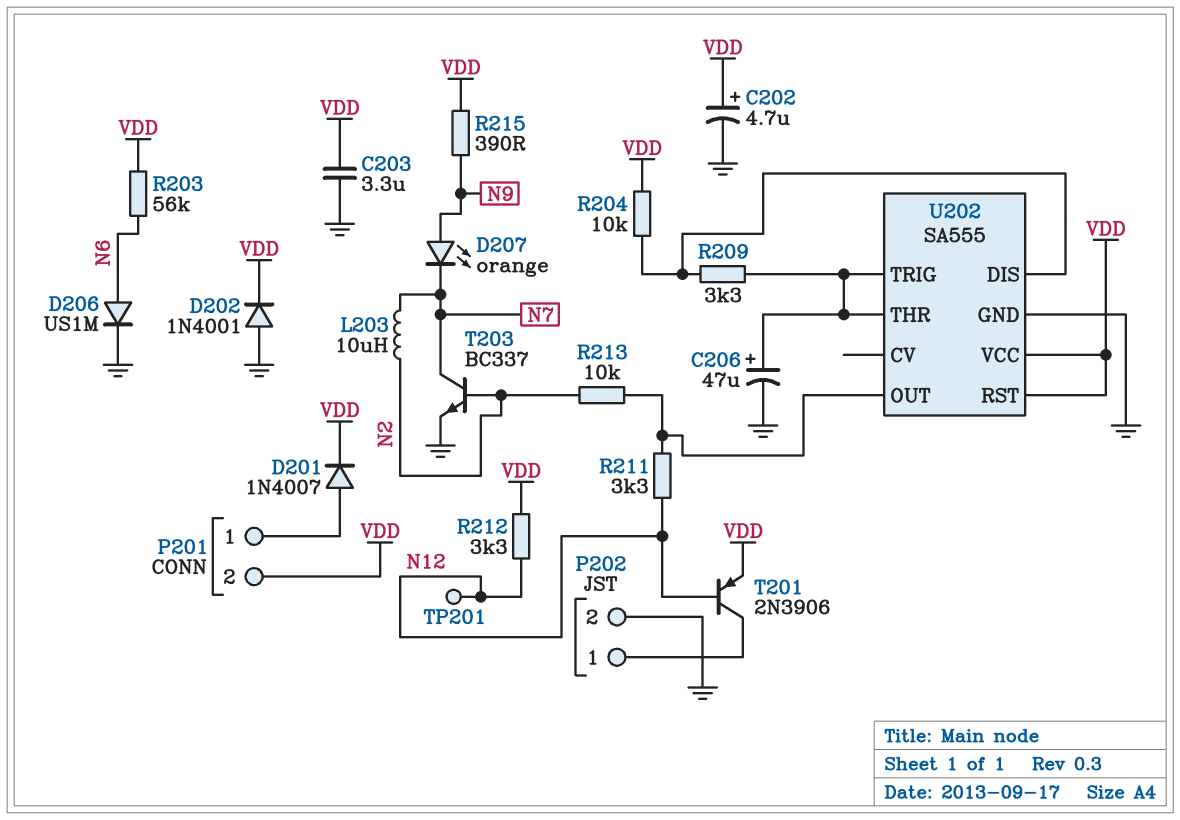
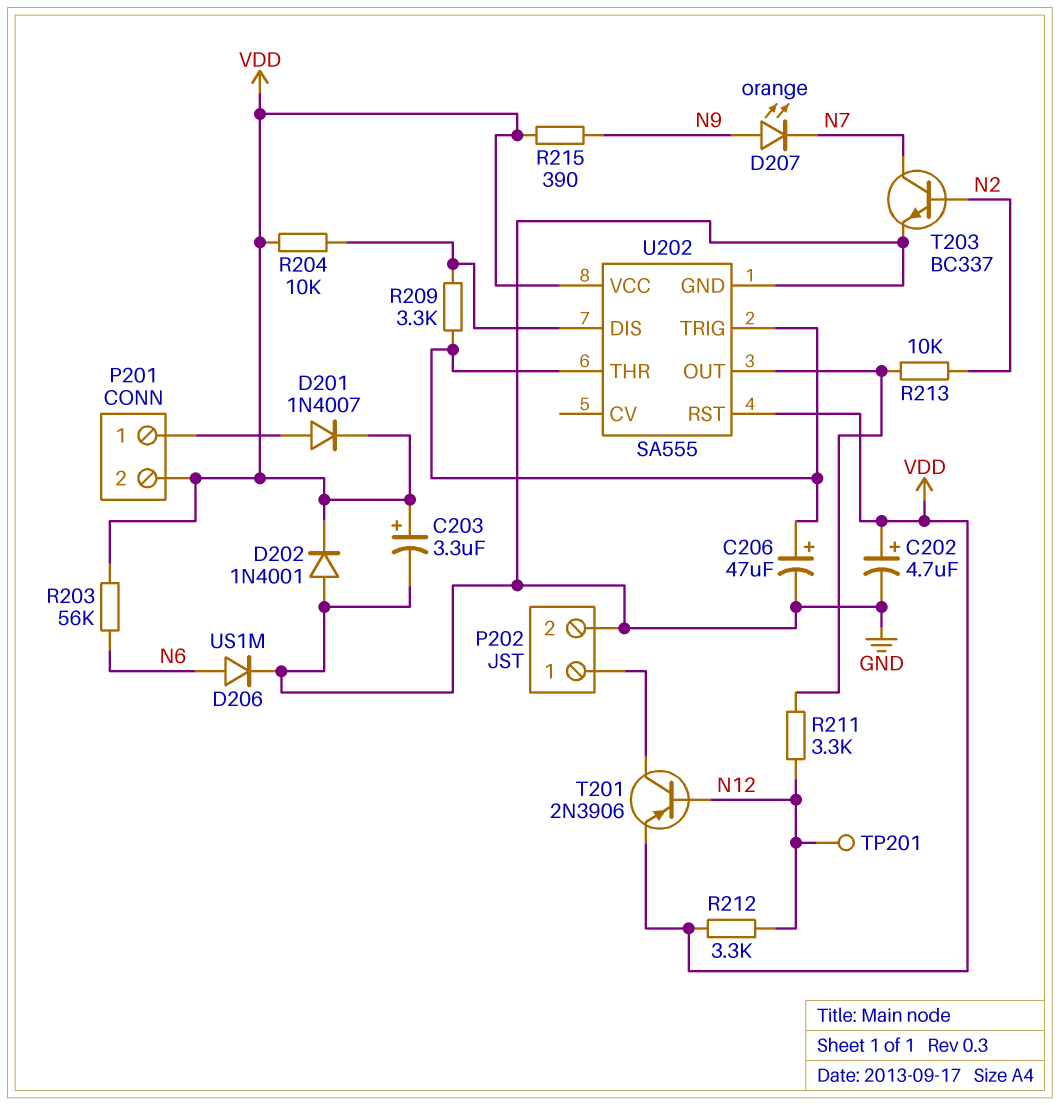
C203: 3.3uF (GND, VDD) -> 3.3uF (plus VDD, minus GND)
L203: 10uH (N2, N7) -> none

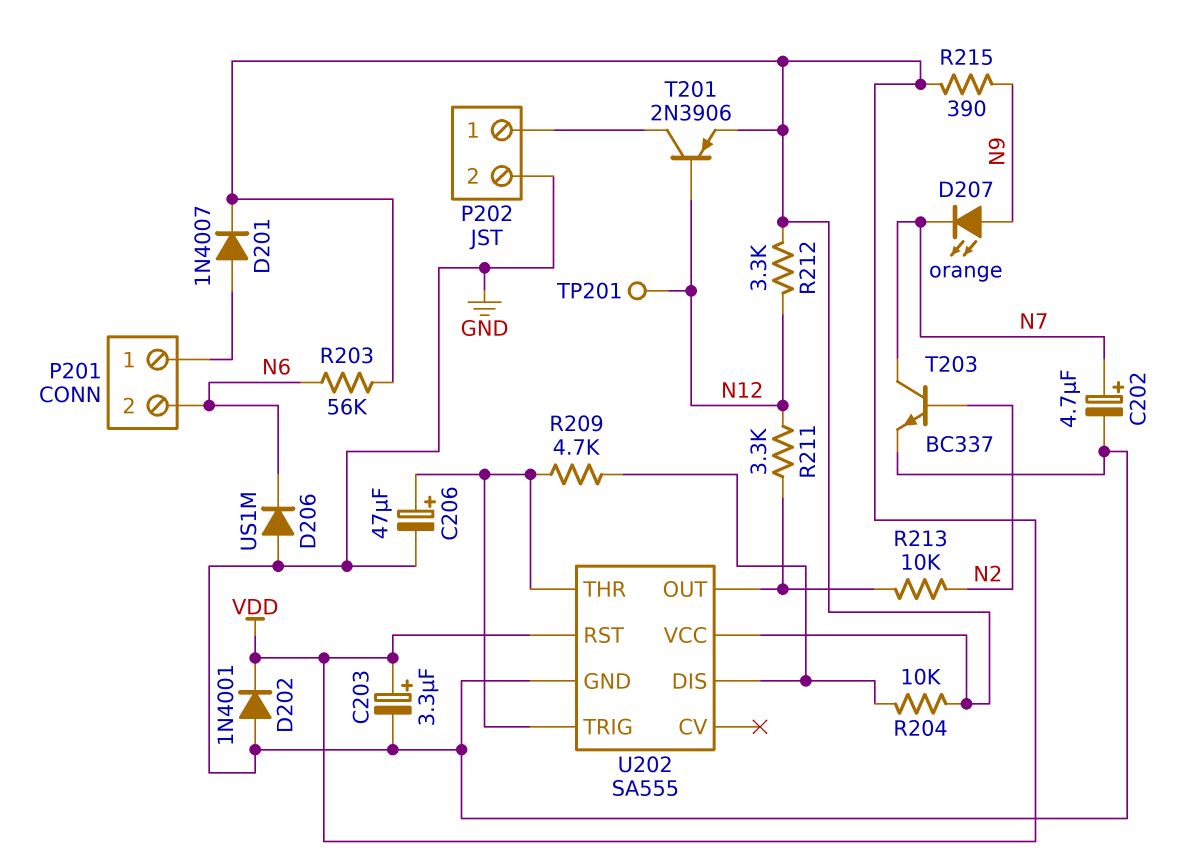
C202: 4.7uF (plus VDD, minus GND) -> 4.7uF (plus N7, minus GND)
D206: diode US1M (A N6, K GND) -> diode US1M (A GND, K N6)
P201 pin 2: VDD -> N6
R209: 3.3k (U202/DIS, U202/THR) -> 4.7k (U202/DIS, U202/THR)

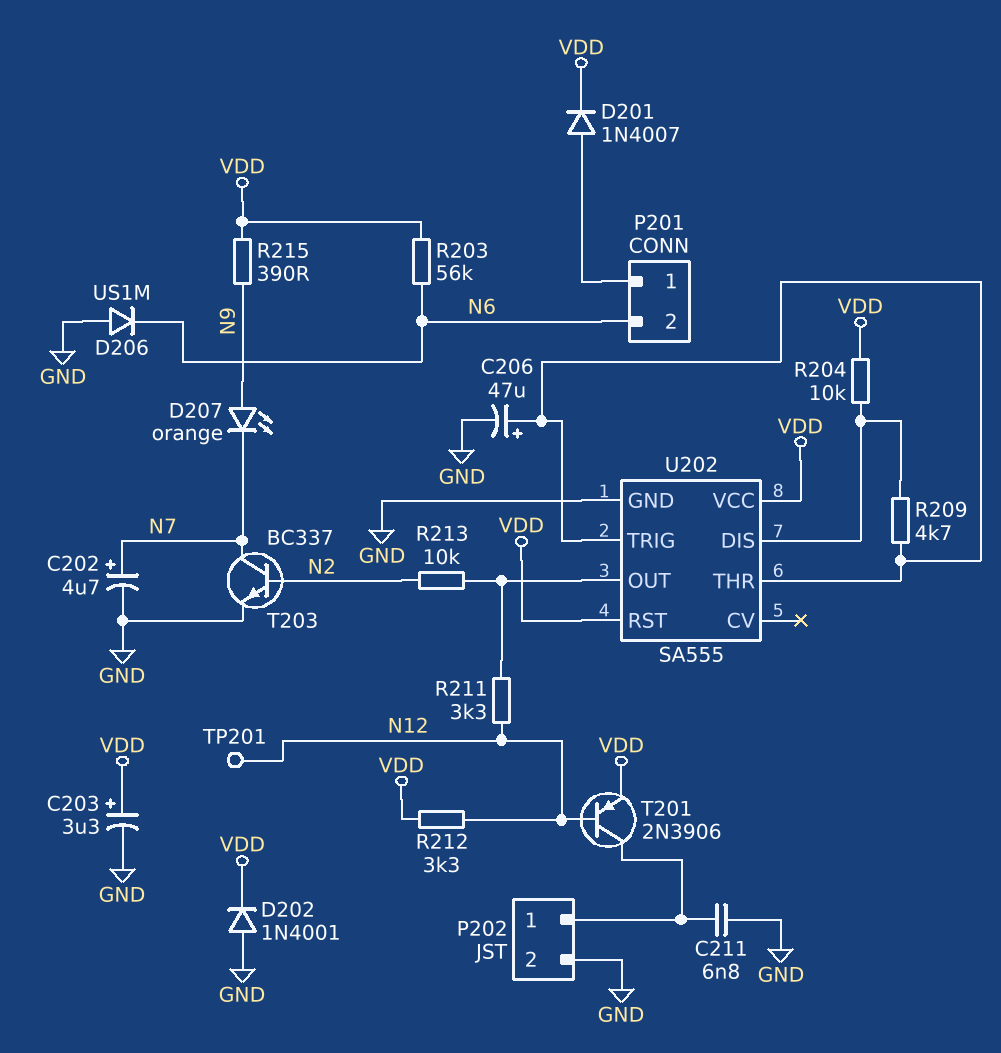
C211: none -> 6.8nF (GND, P202/1)

